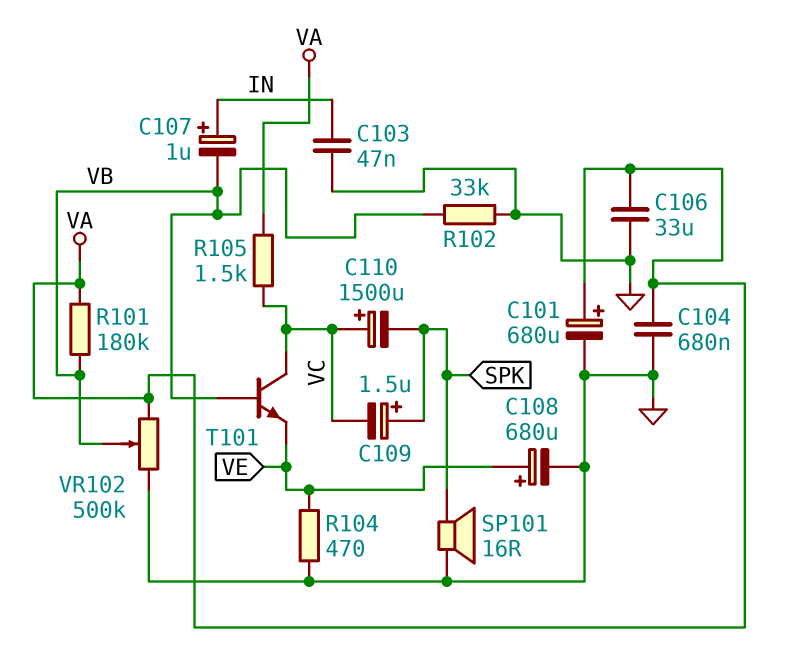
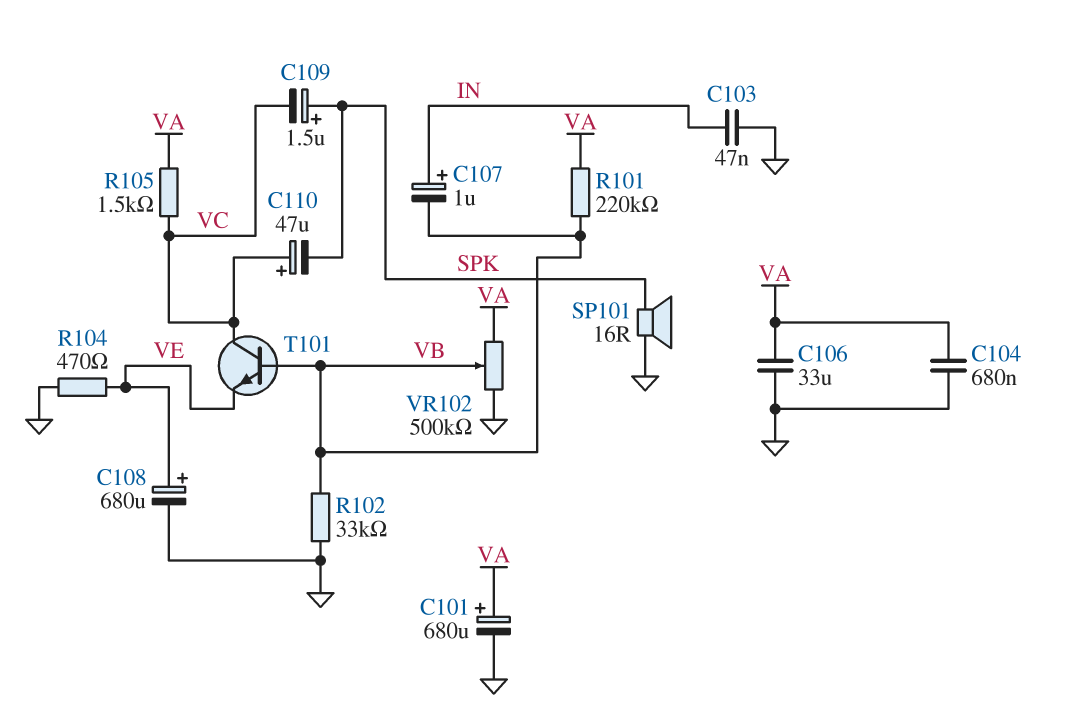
C110: 1500uF (plus VC, minus SPK) -> 47uF (plus VC, minus SPK)
R101: 180k (VA, VB) -> 220k (VA, VB)

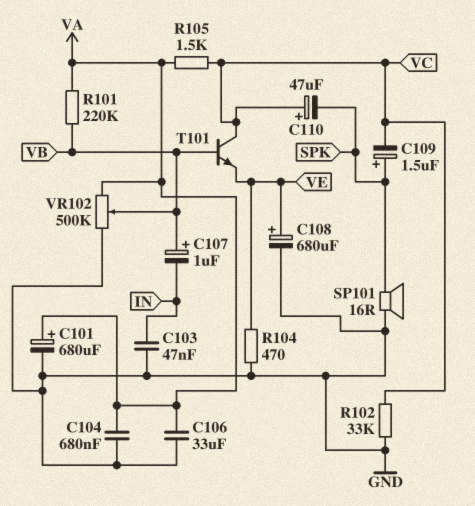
C107: 1uF (plus IN, minus VB) -> 1uF (plus VB, minus IN)
R102: 33k (GND, VB) -> 33k (GND, VC)

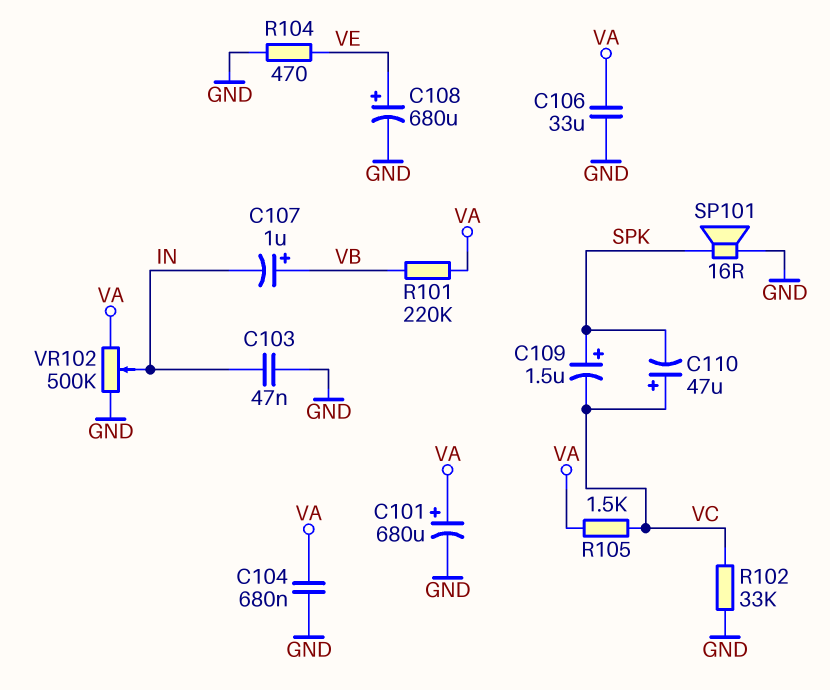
T101: NPN (B VB, C VC, E VE) -> none
VR102: 500k (GND, VA, wiper VB) -> 500k (GND, VA, wiper IN)

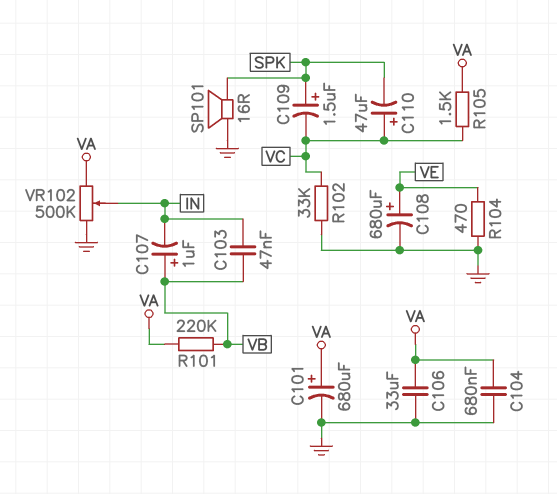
C103: 47nF (GND, IN) -> 47nF (IN, VB)

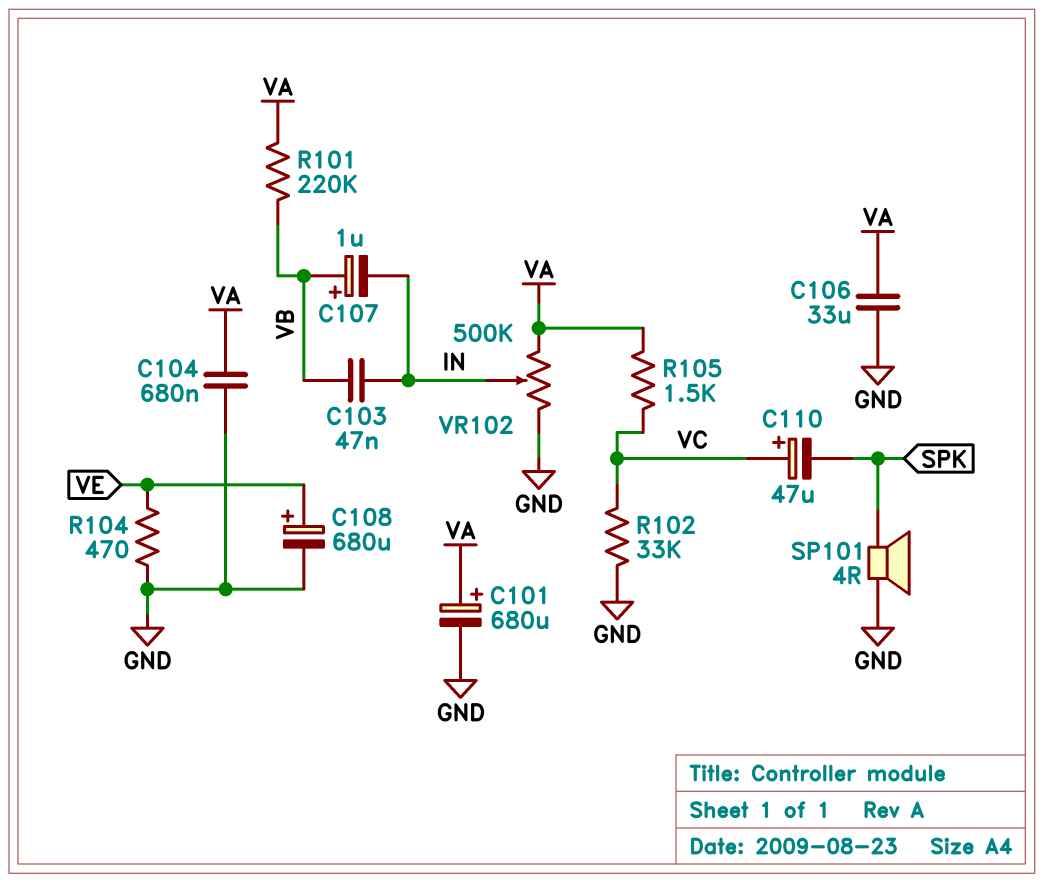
C109: 1.5uF (plus SPK, minus VC) -> none
SP101: speaker 16R (GND, SPK) -> speaker 4R (GND, SPK)

